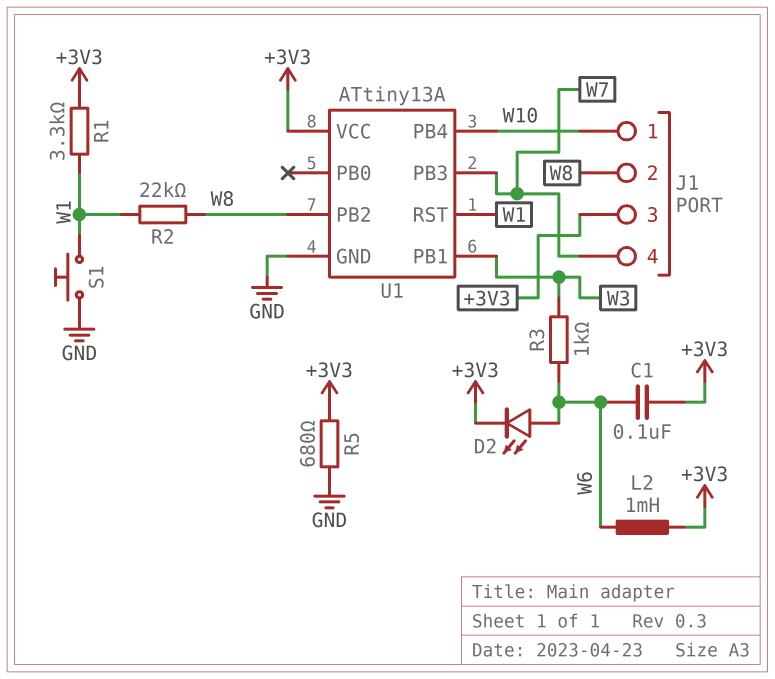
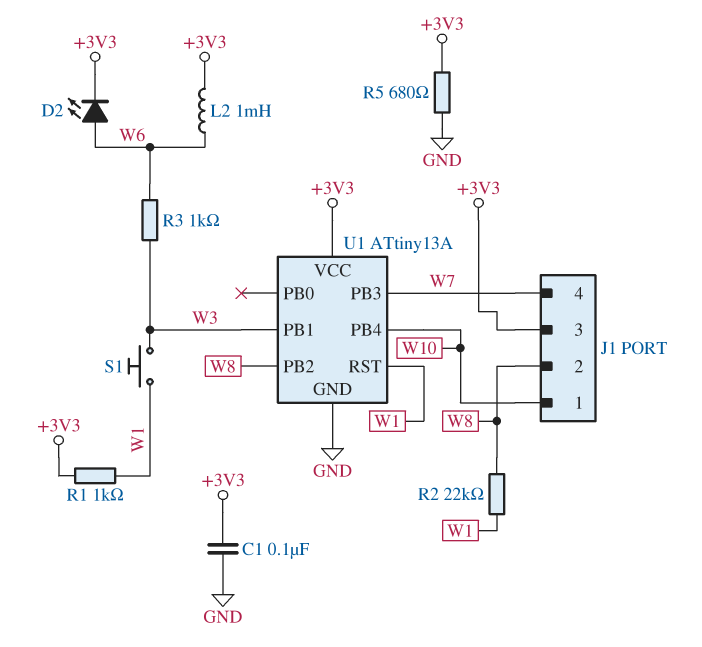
C1: 100nF (+3V3, W6) -> 100nF (+3V3, GND)
R1: 3.3k (+3V3, W1) -> 1k (+3V3, W1)
S1: button (GND, W1) -> button (W1, W3)

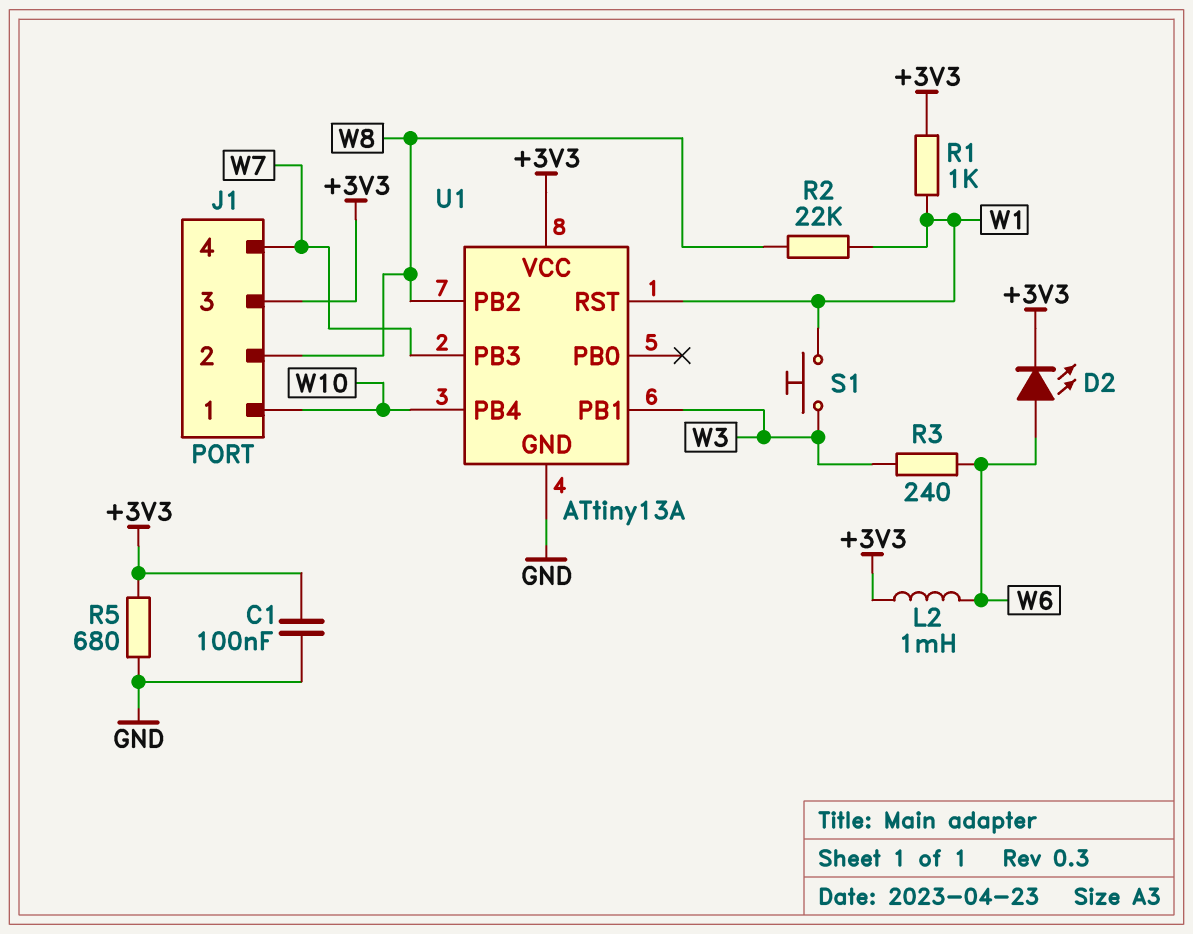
R3: 1k (W3, W6) -> 240 (W3, W6)

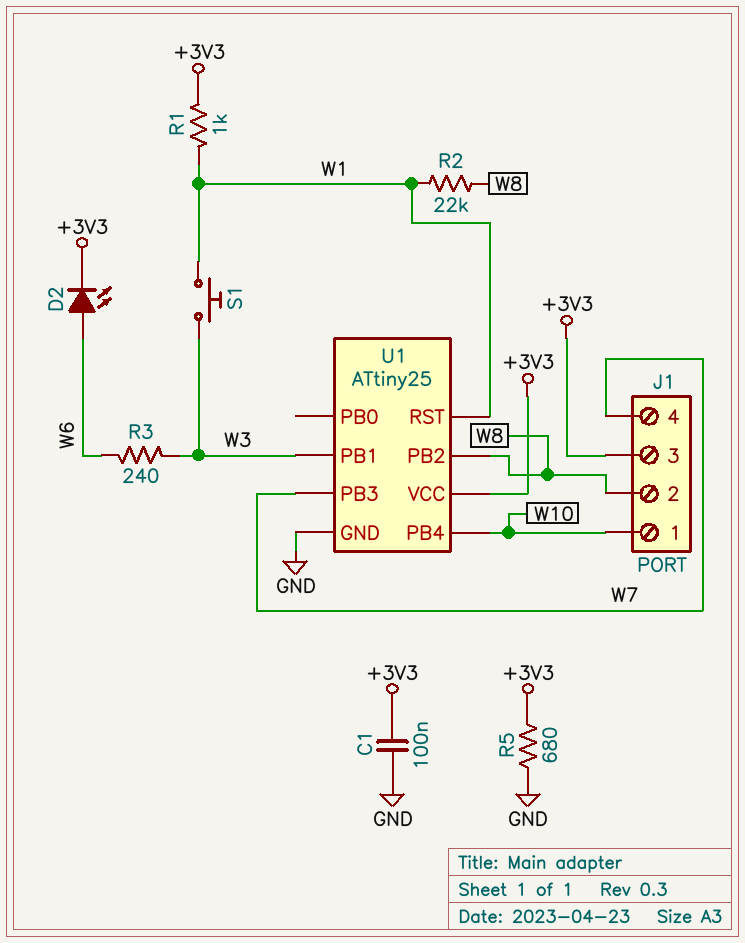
L2: 1mH (+3V3, W6) -> none
U1: ATtiny13A -> ATtiny25

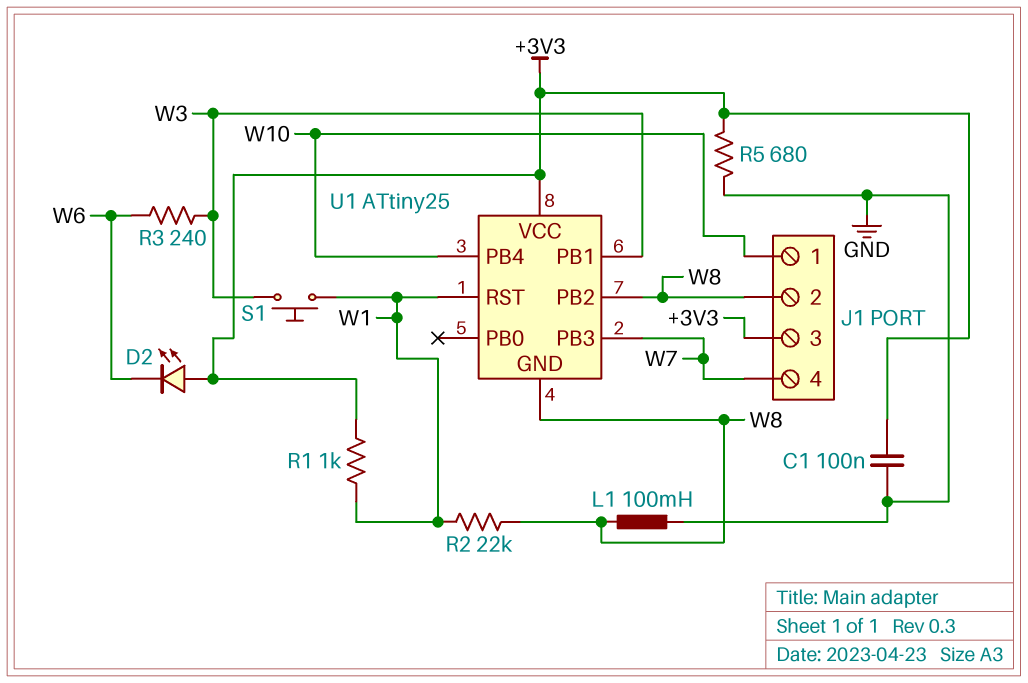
D2: LED (A W6, K +3V3) -> LED (A +3V3, K W6)
L1: none -> 100mH (GND, W8)
U1 pin GND: GND -> W8

